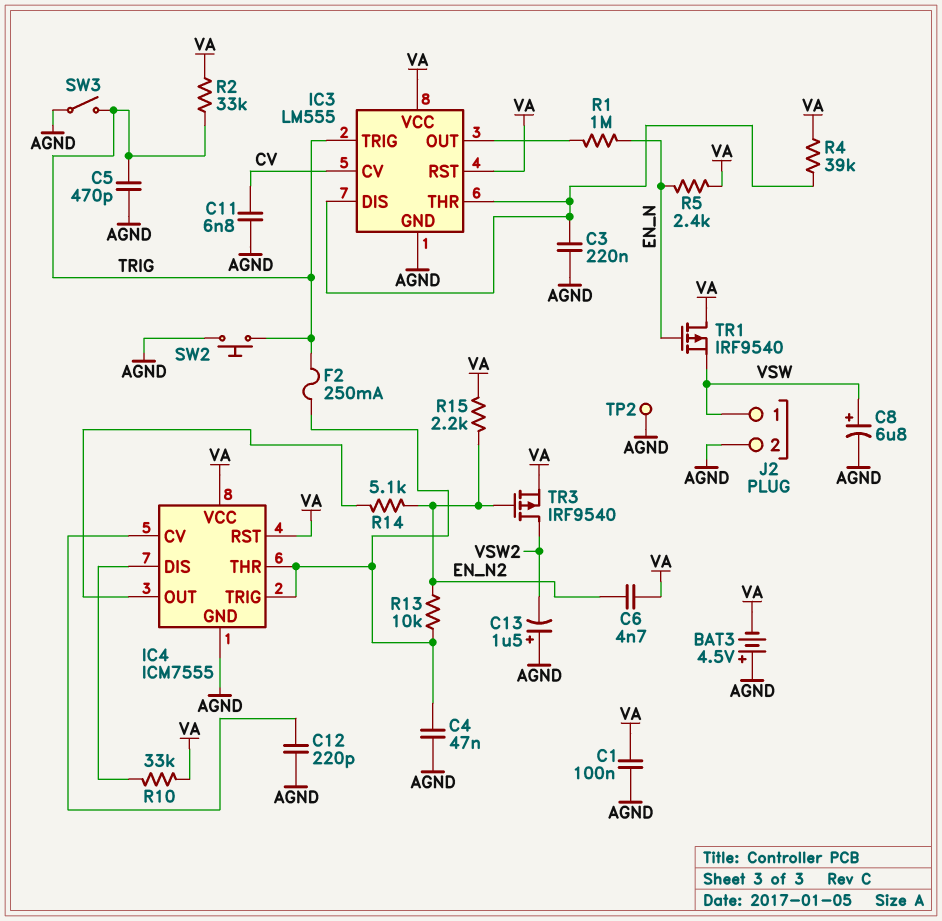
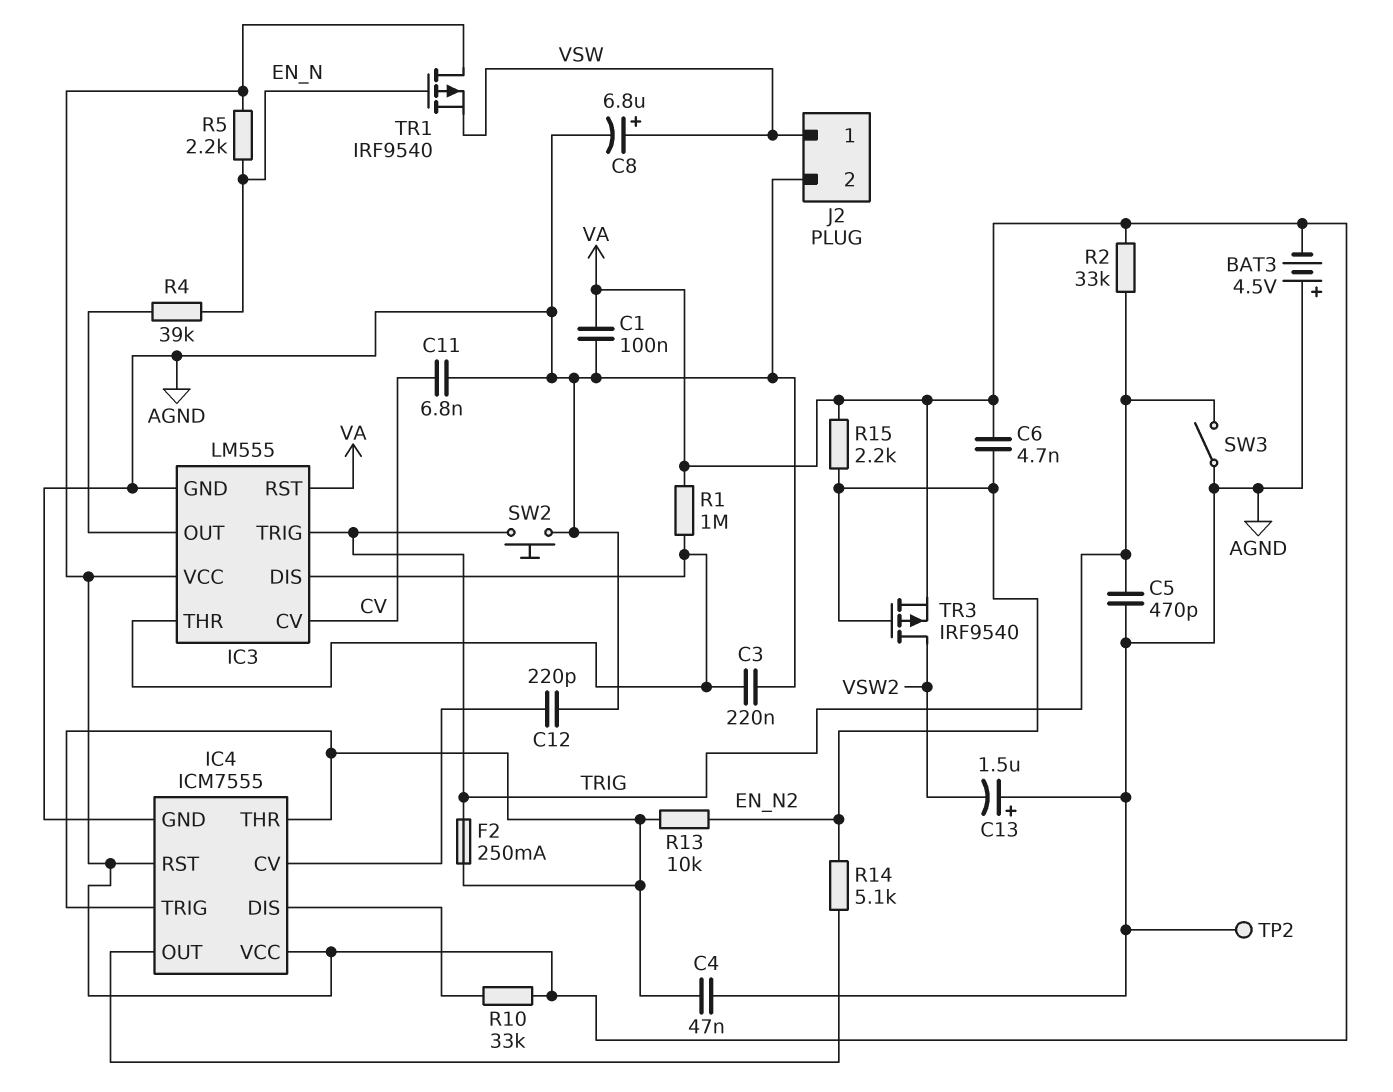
R1: 1M (EN_N, IC3/OUT) -> 1M (IC3/DIS, VA)
R4: 39k (IC3/DIS, VA) -> 39k (EN_N, IC3/OUT)
R5: 2.4k (EN_N, VA) -> 2.2k (EN_N, VA)

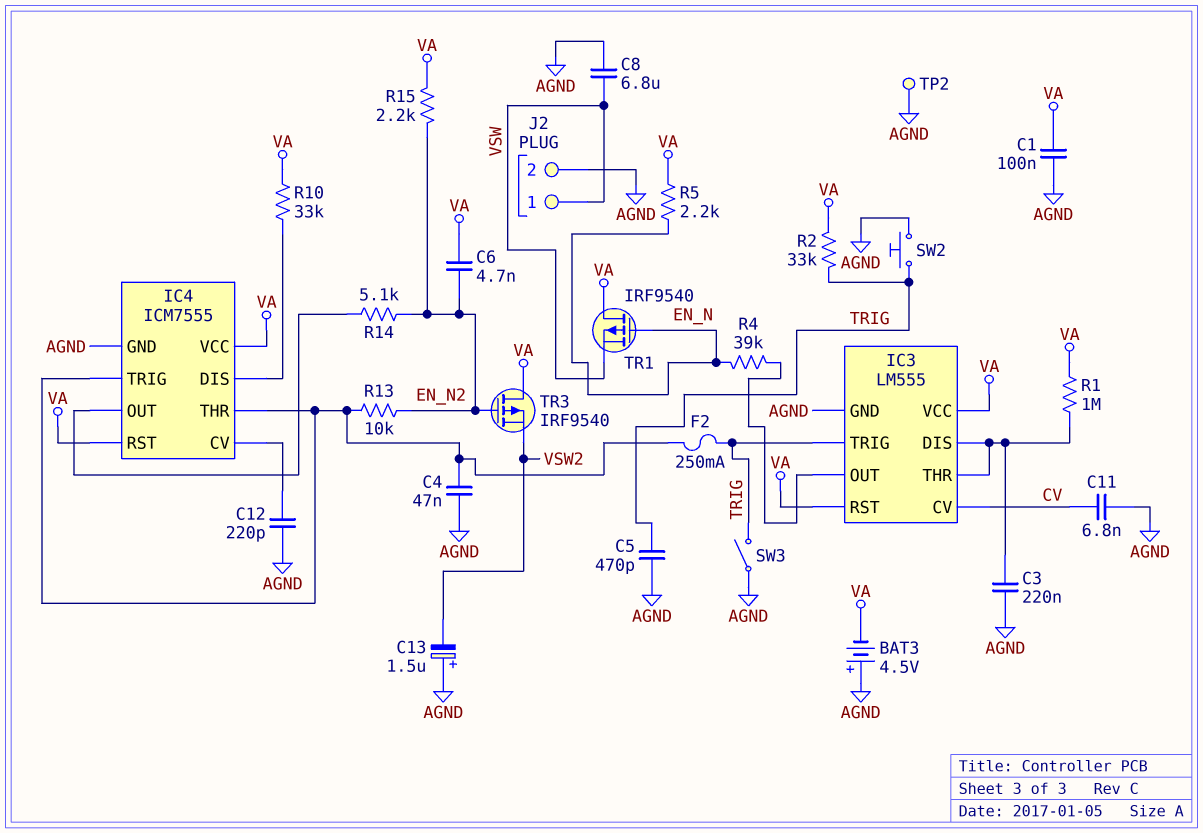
C8: 6.8uF (plus VSW, minus AGND) -> 6.8uF (AGND, VSW)
TR3: PMOS IRF9540 (G EN_N2, D VSW2, S VA) -> PMOS IRF9540 (G EN_N2, D VA, S VSW2)

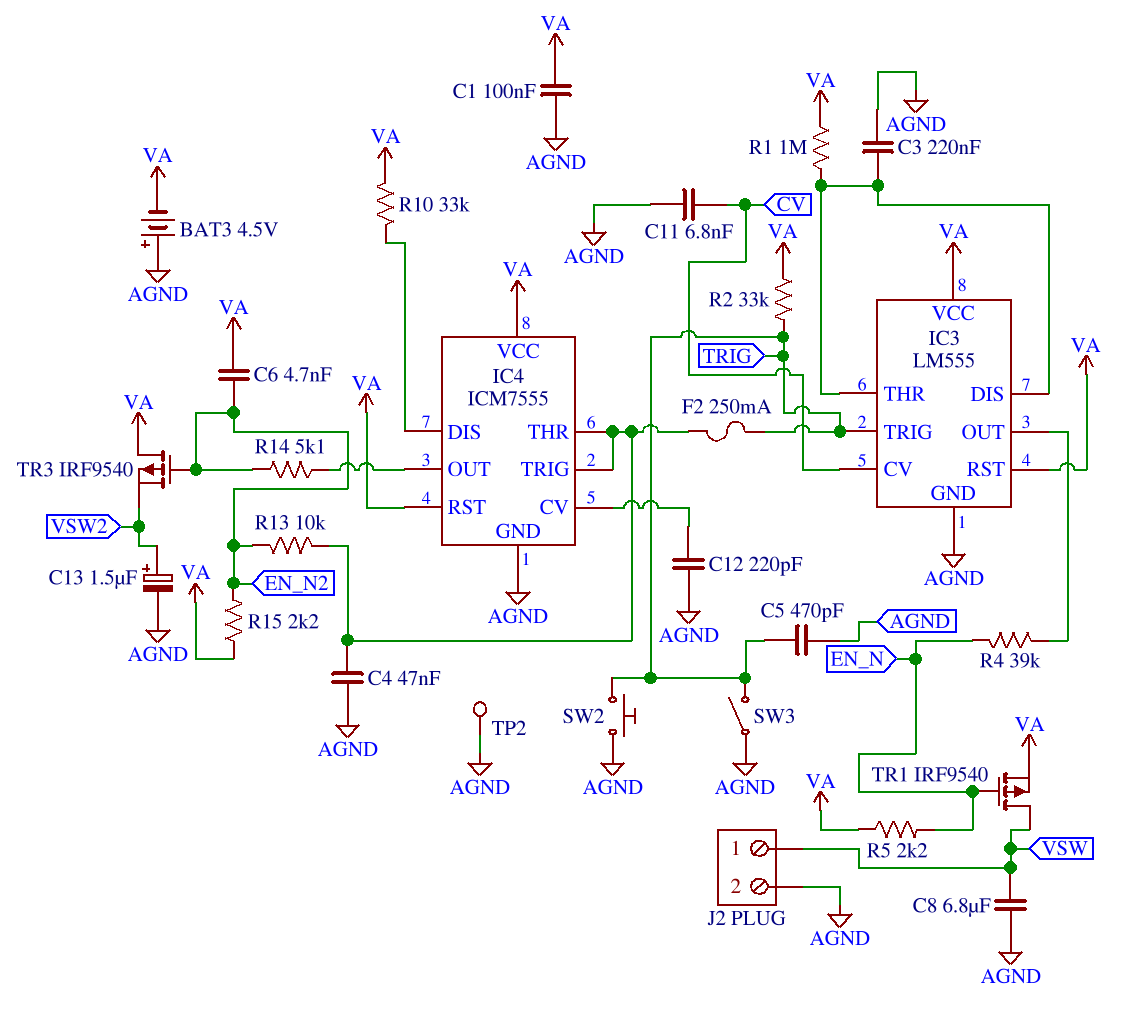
C13: 1.5uF (plus AGND, minus VSW2) -> 1.5uF (plus VSW2, minus AGND)
TR1: PMOS IRF9540 (G EN_N, D VA, S VSW) -> PMOS IRF9540 (G EN_N, D VSW, S VA)

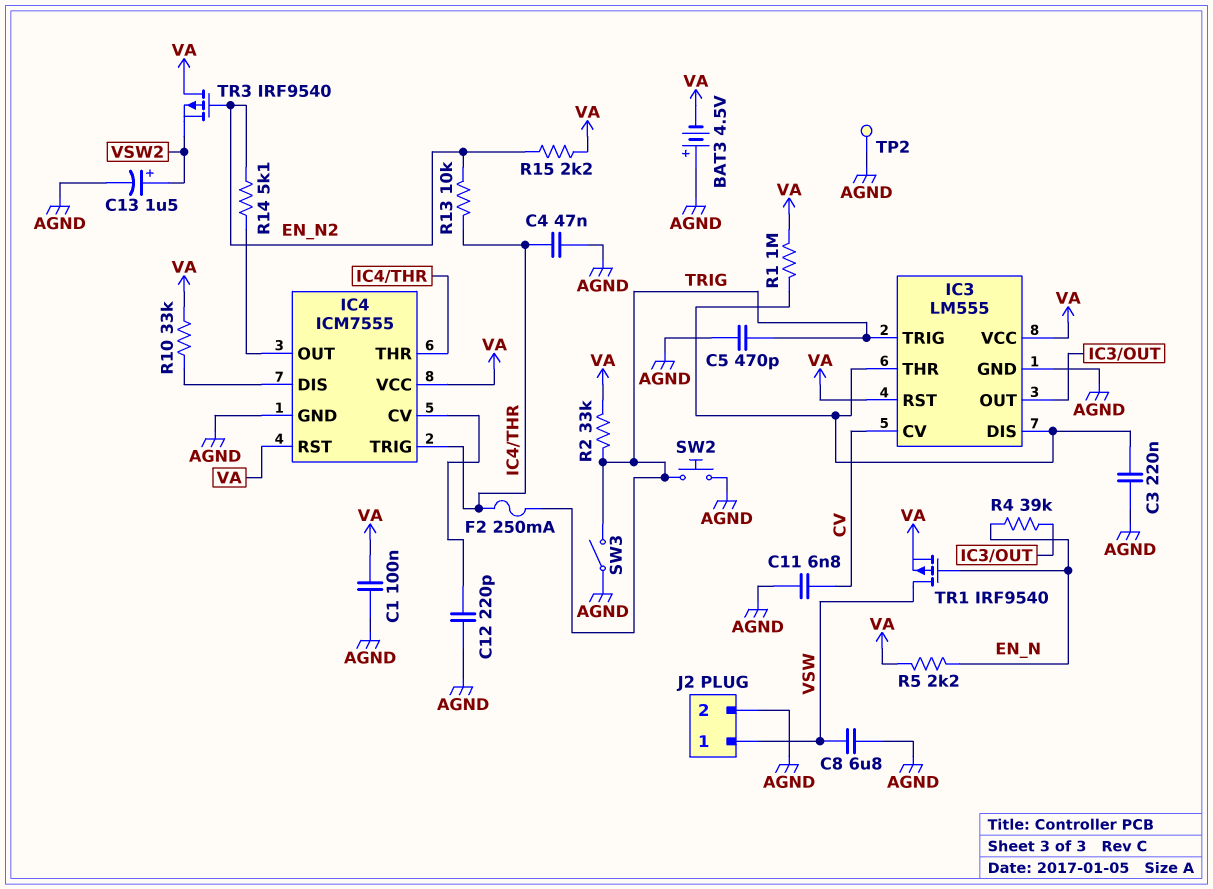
C6: 4.7nF (EN_N2, VA) -> none

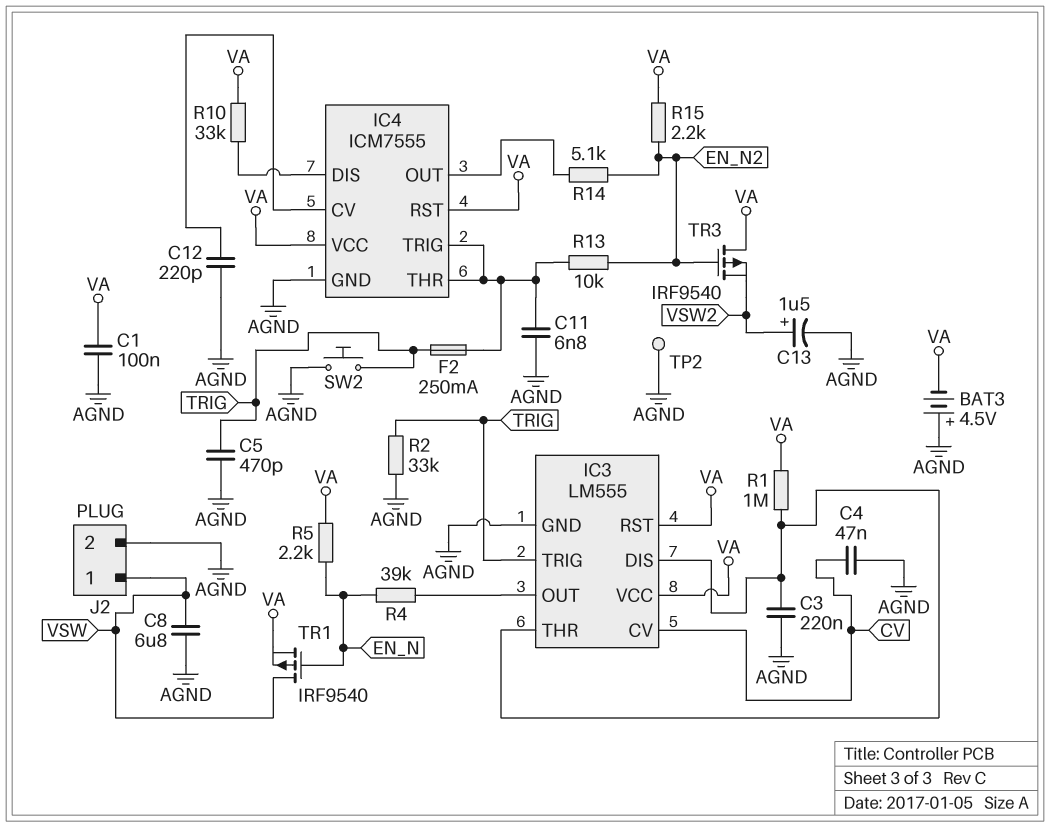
C4: 47nF (AGND, IC4/THR) -> 47nF (AGND, CV)
C11: 6.8nF (AGND, CV) -> 6.8nF (AGND, IC4/THR)
R2: 33k (TRIG, VA) -> 33k (AGND, TRIG)
SW3: switch (AGND, TRIG) -> none

